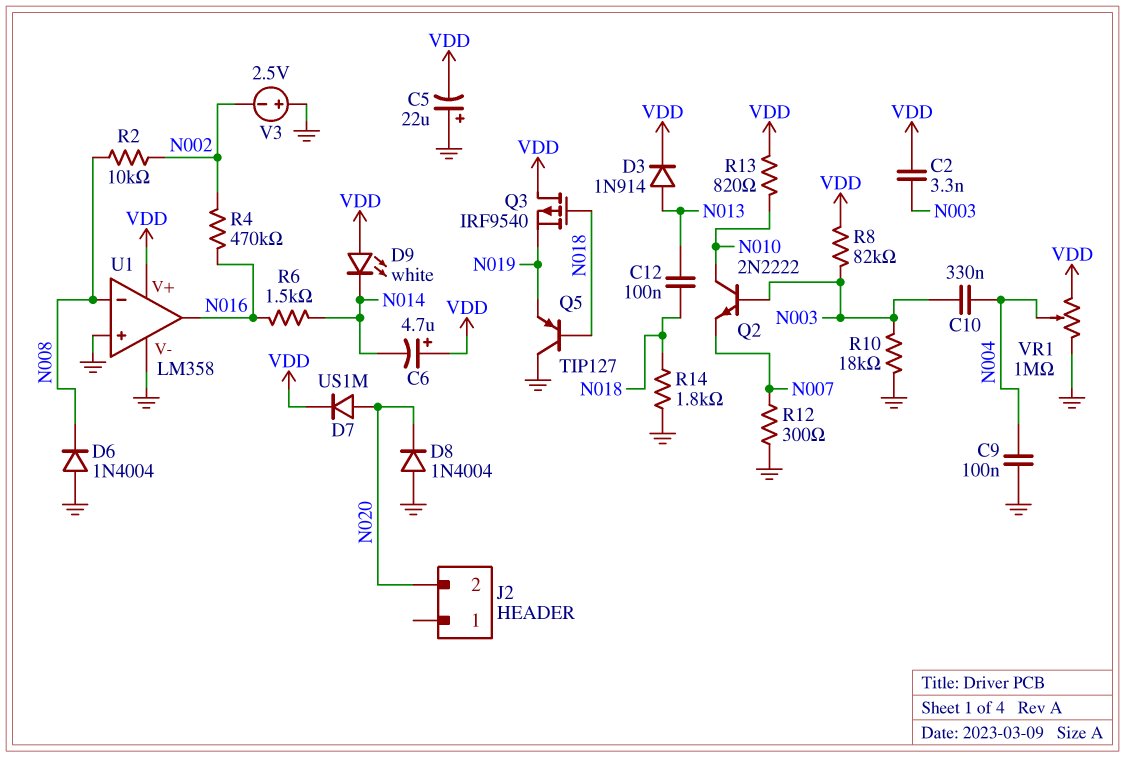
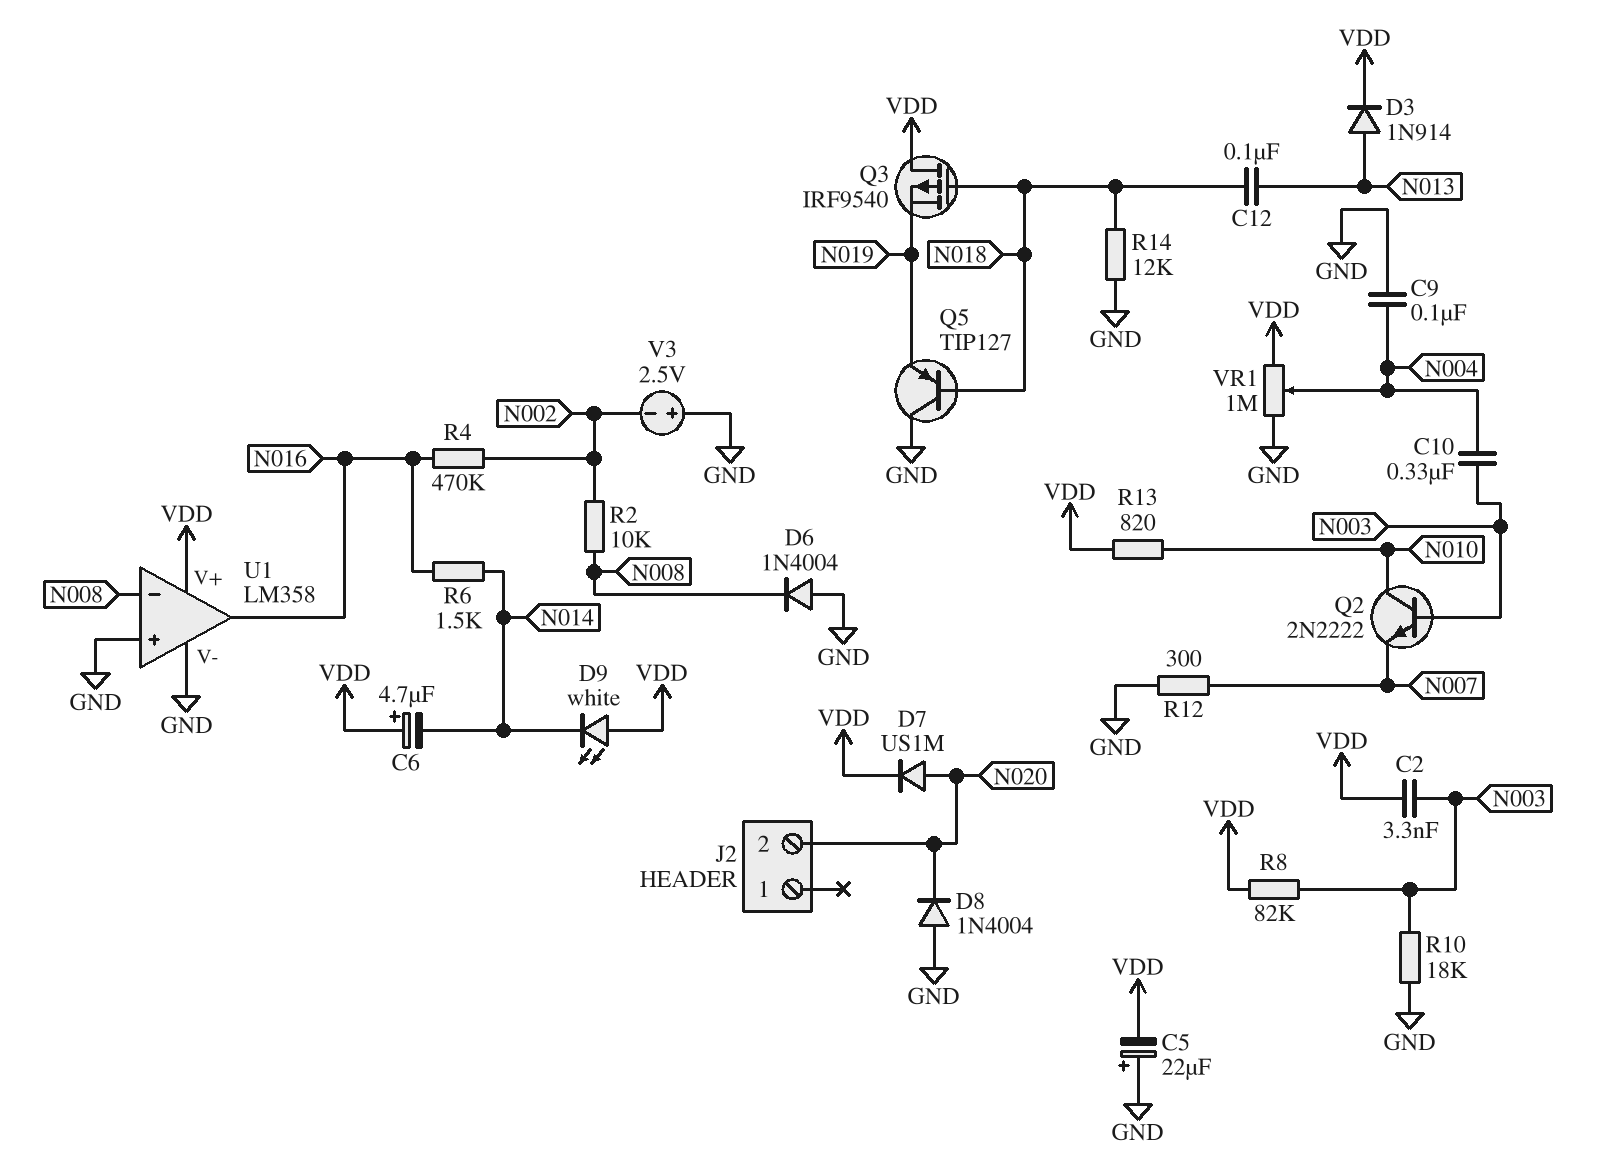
R14: 1.8k (GND, N018) -> 12k (GND, N018)

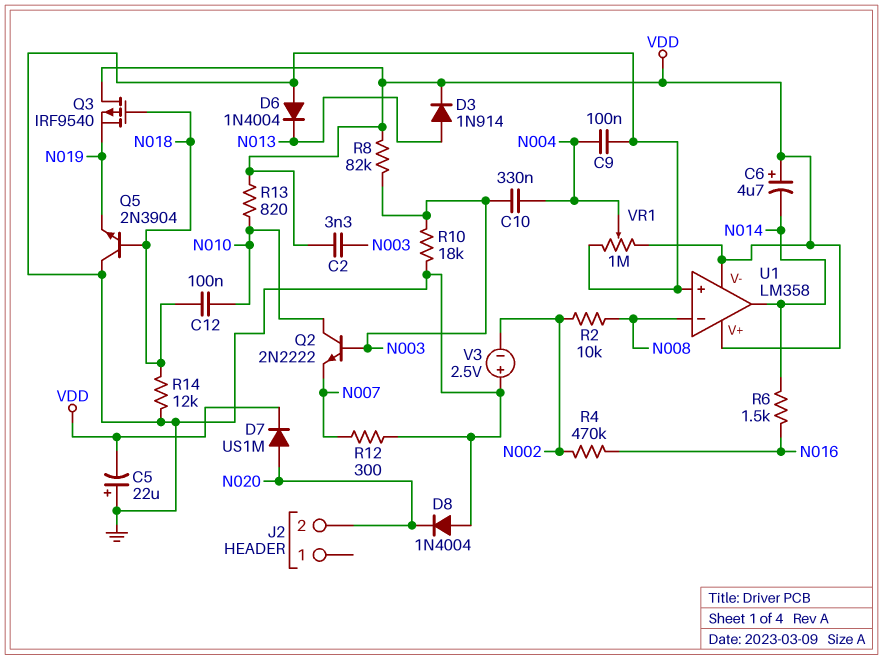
C12: 100nF (N013, N018) -> 100nF (N010, N018)
D6: diode 1N4004 (A GND, K N008) -> diode 1N4004 (A GND, K N013)
D9: LED white (A VDD, K N014) -> none
Q5: PNP TIP127 (B N018, C GND, E N019) -> NPN 2N3904 (B N018, C GND, E N019)
U1 pin V-: GND -> VDD
U1 pin out: N016 -> N014

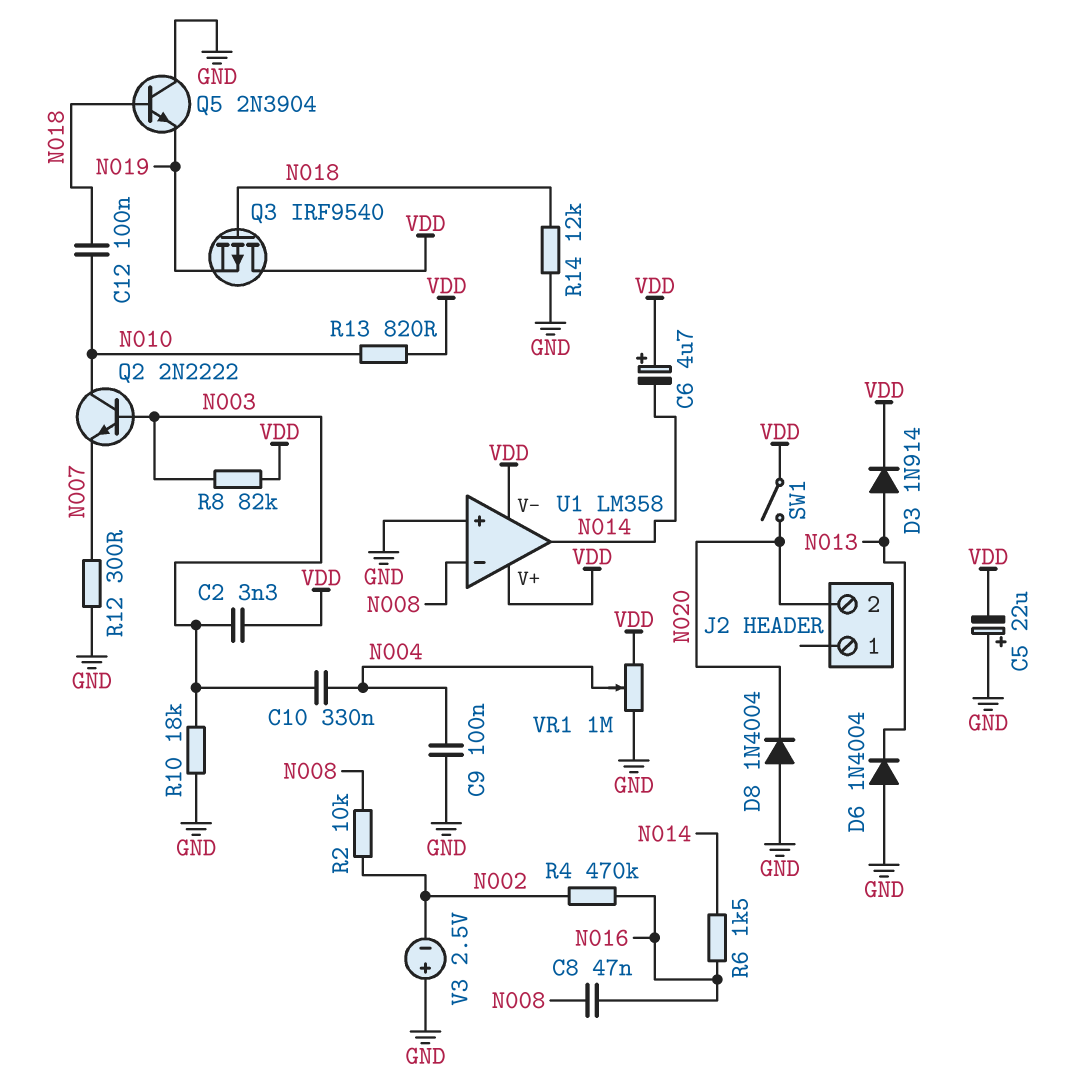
C8: none -> 47nF (N008, N016)
D7: diode US1M (A N020, K VDD) -> none
SW1: none -> switch (N020, VDD)

